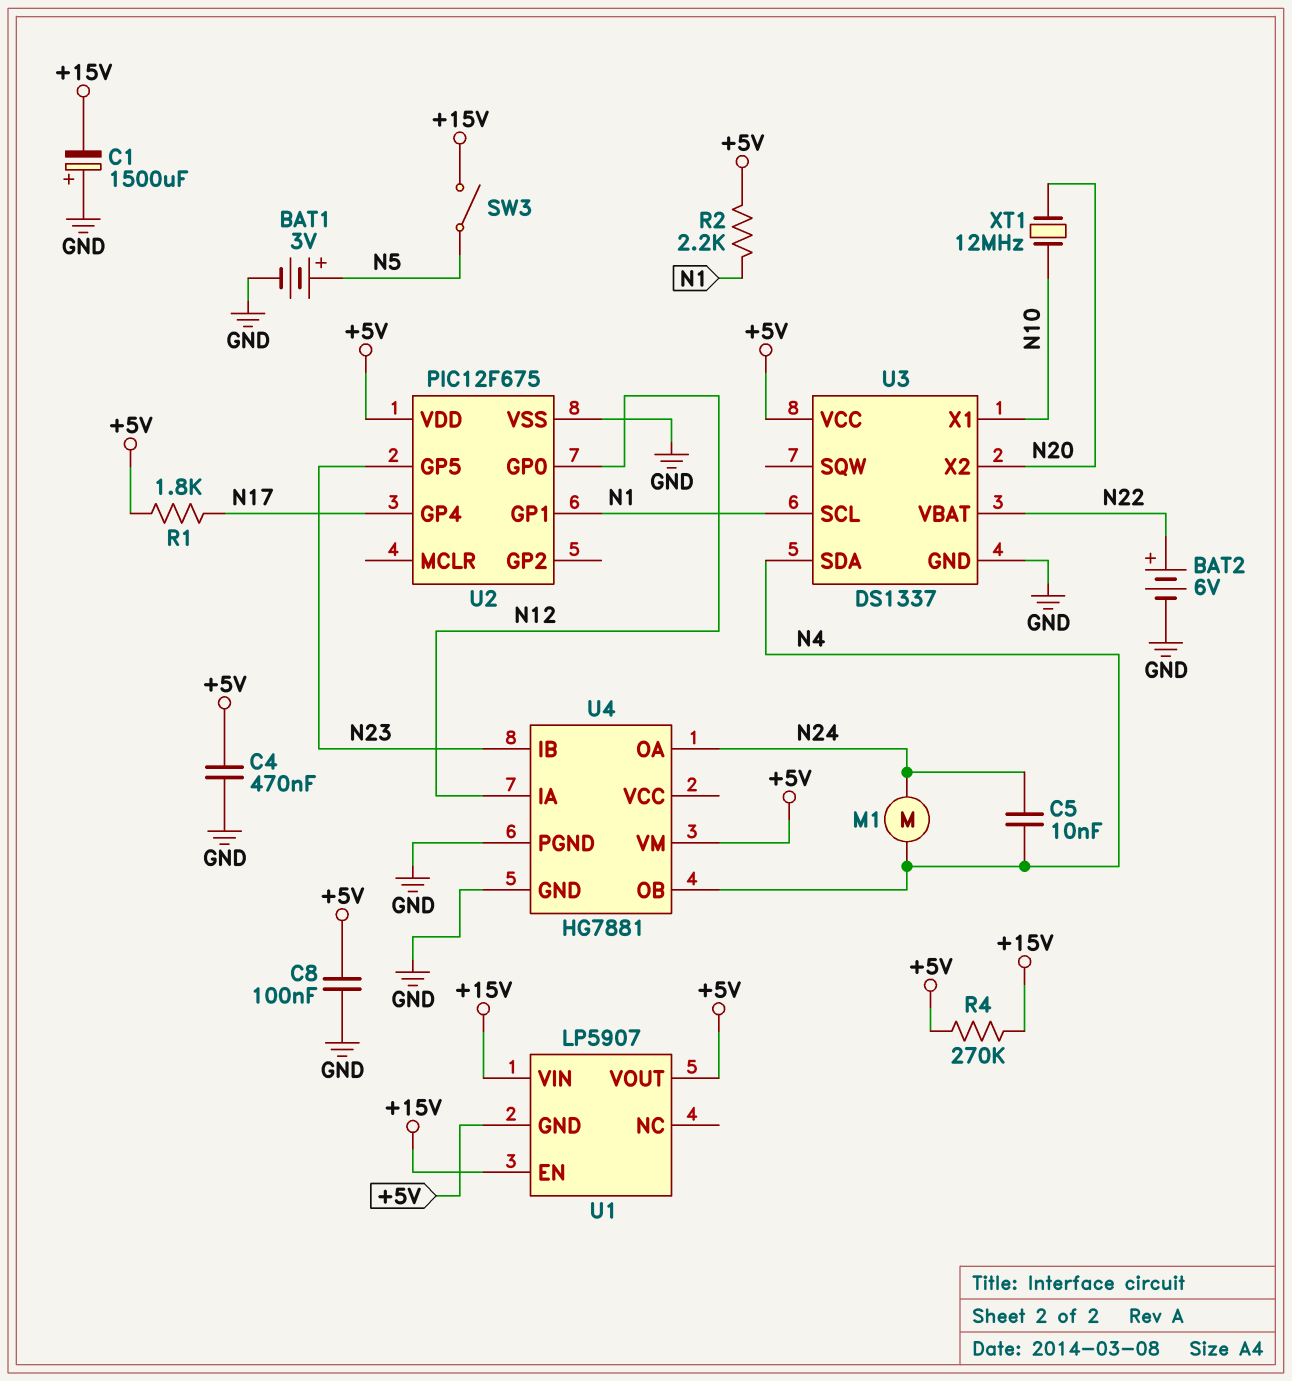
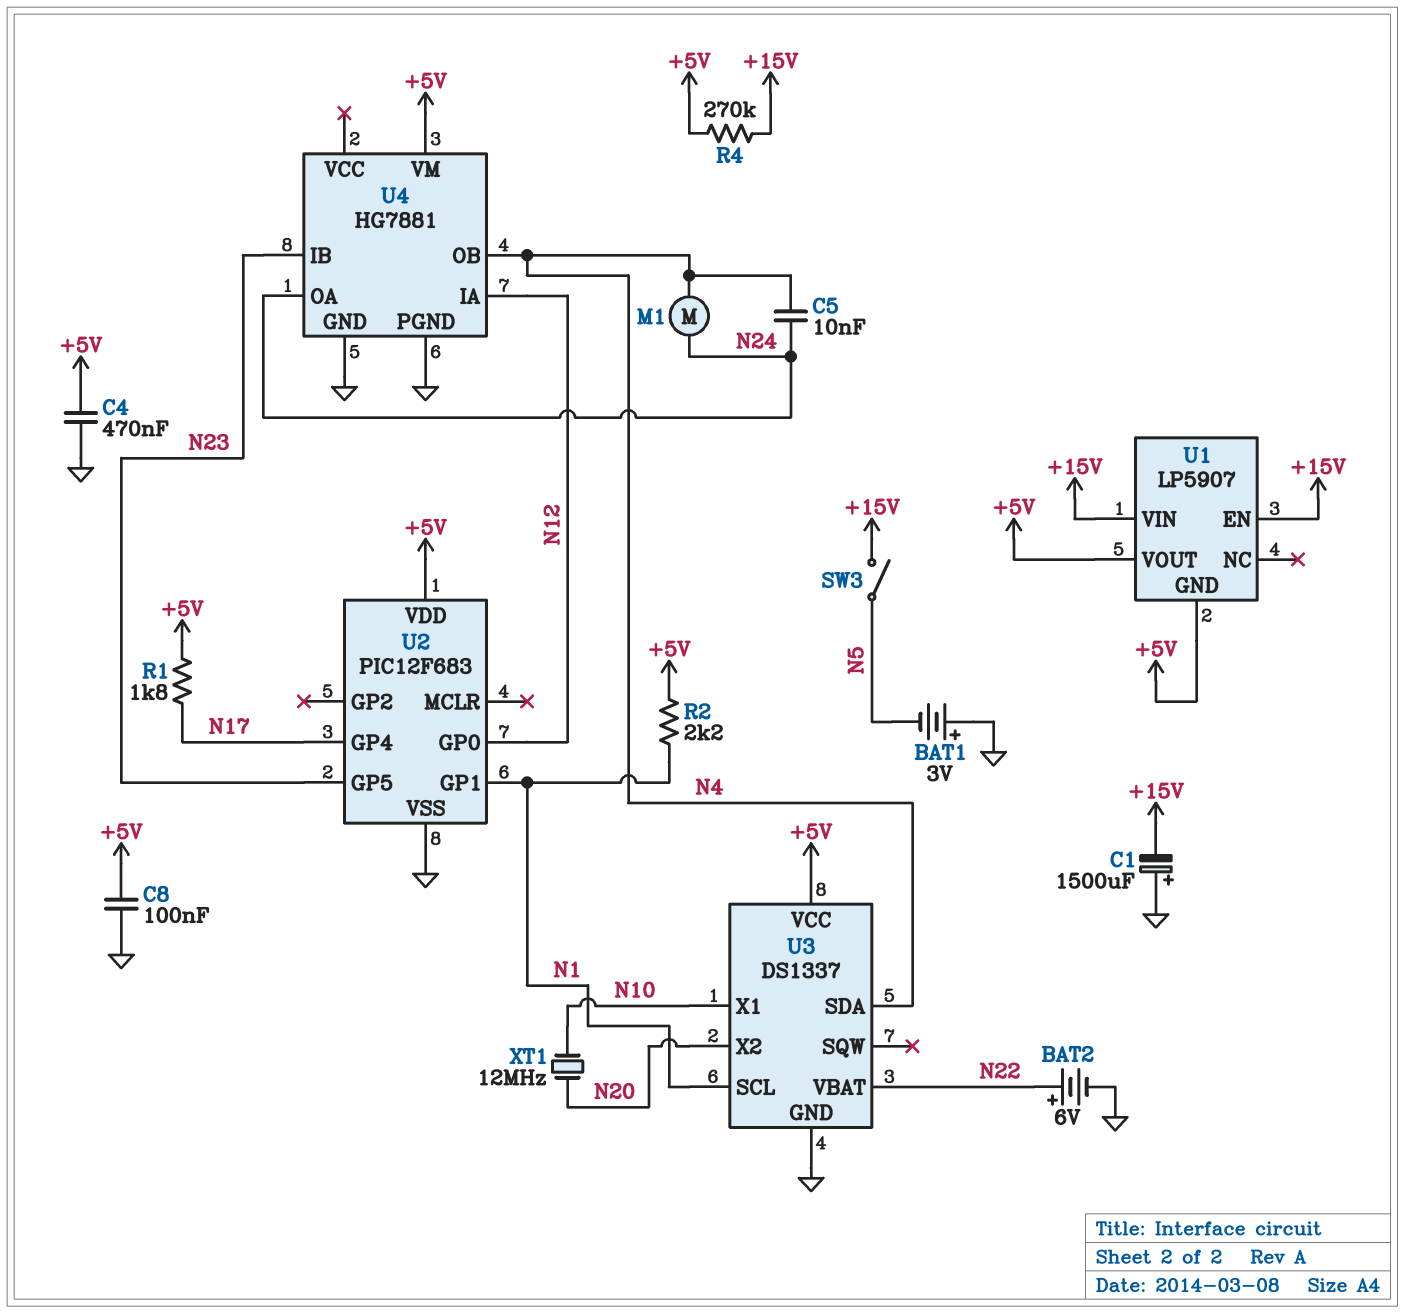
BAT1: 3V (plus N5, minus GND) -> 3V (plus GND, minus N5)
U2: PIC12F675 -> PIC12F683

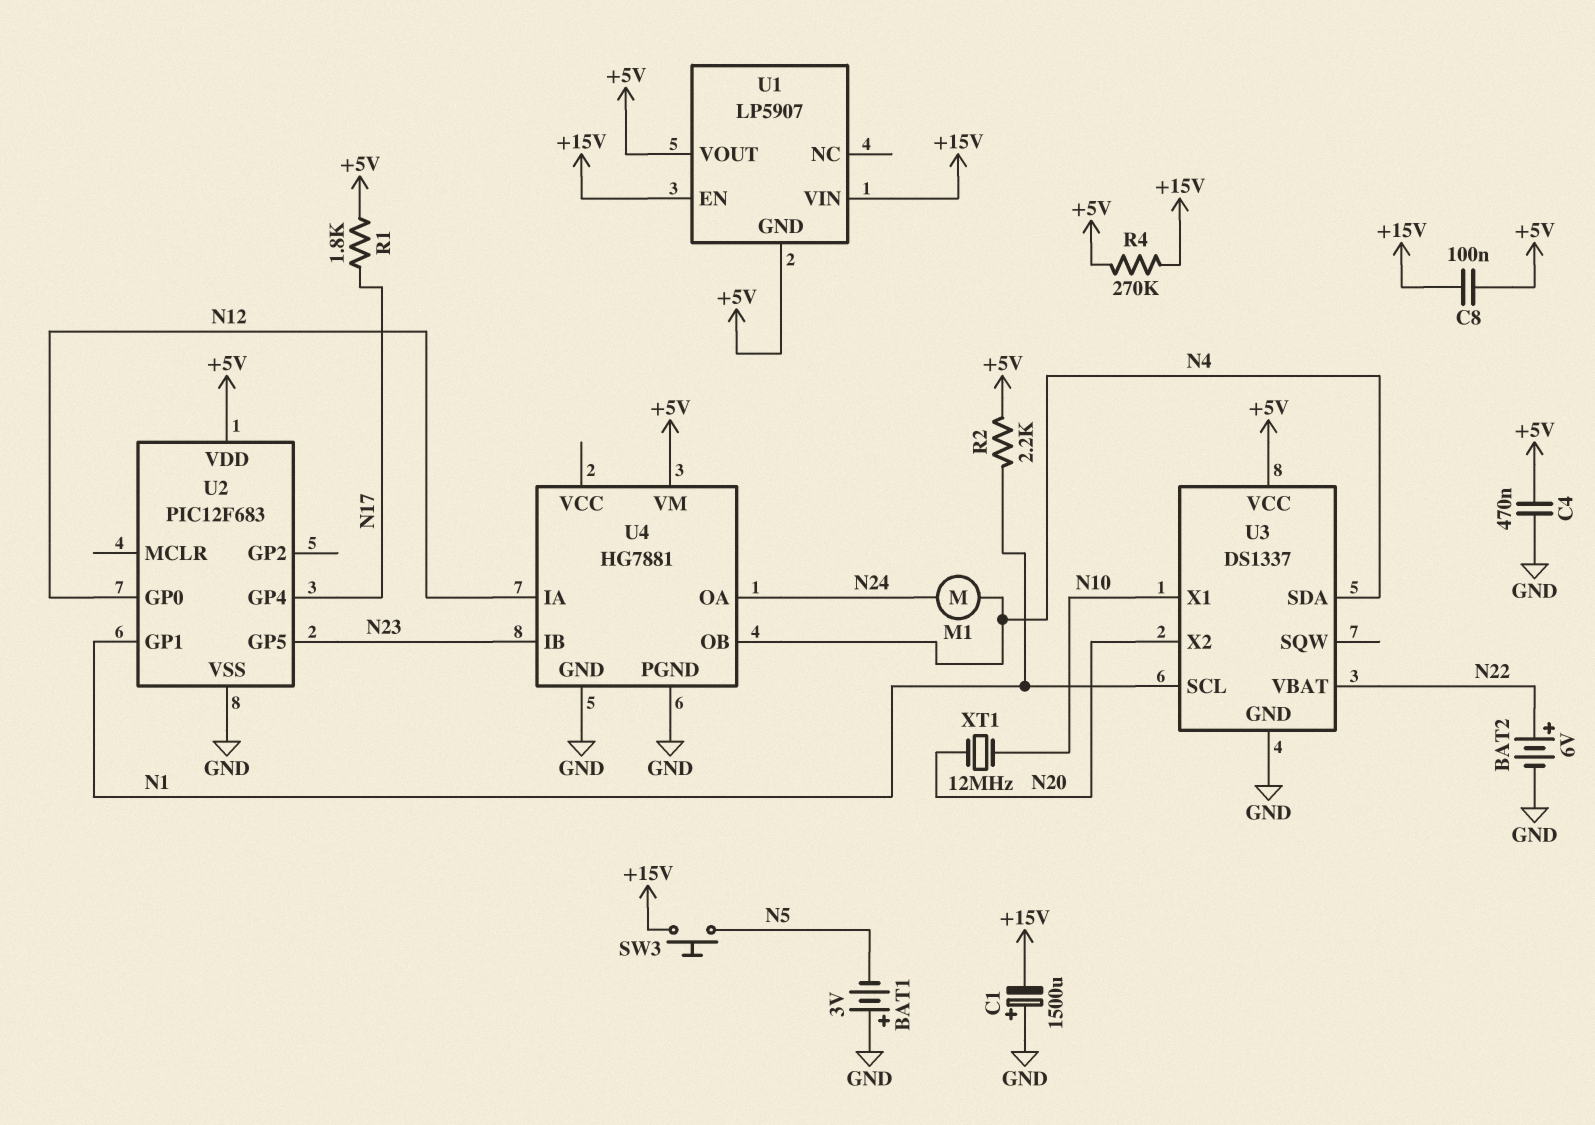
C5: 10nF (N4, N24) -> none
C8: 100nF (+5V, GND) -> 100nF (+5V, +15V)
SW3: switch (+15V, N5) -> button (+15V, N5)

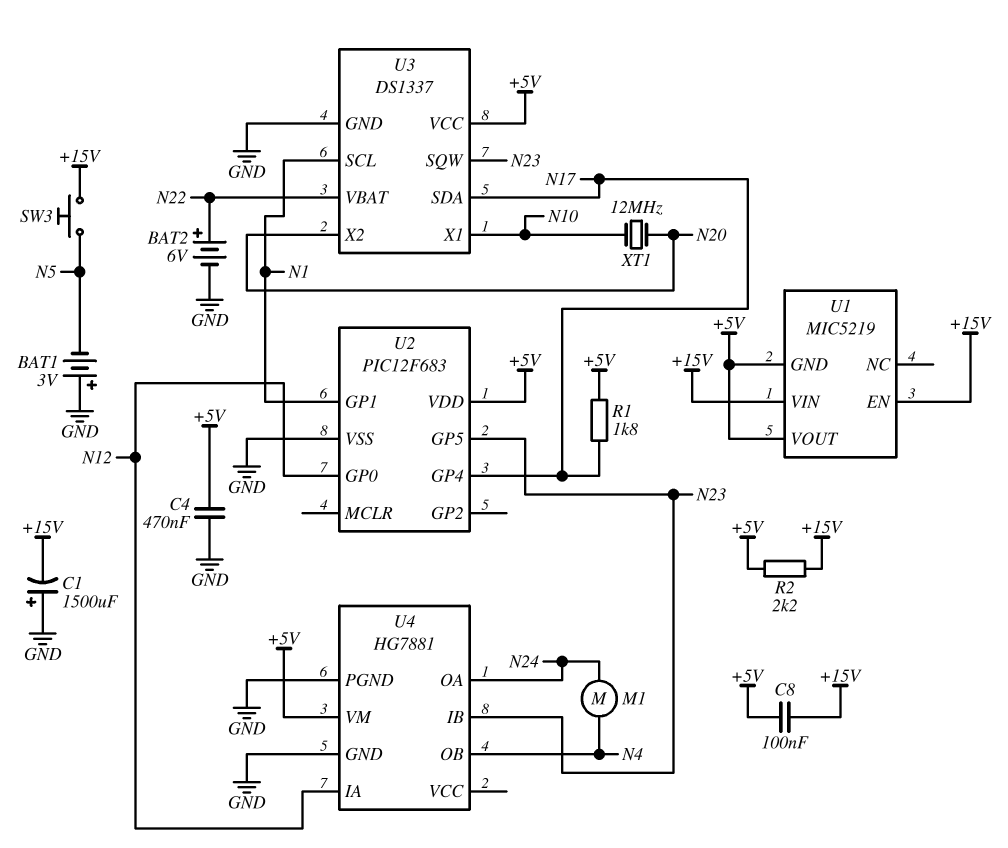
R2: 2.2k (+5V, N1) -> 2.2k (+5V, +15V)
R4: 270k (+5V, +15V) -> none
U1: LP5907 -> MIC5219
U3 pin SDA: N4 -> N17
U3 pin SQW: none -> N23

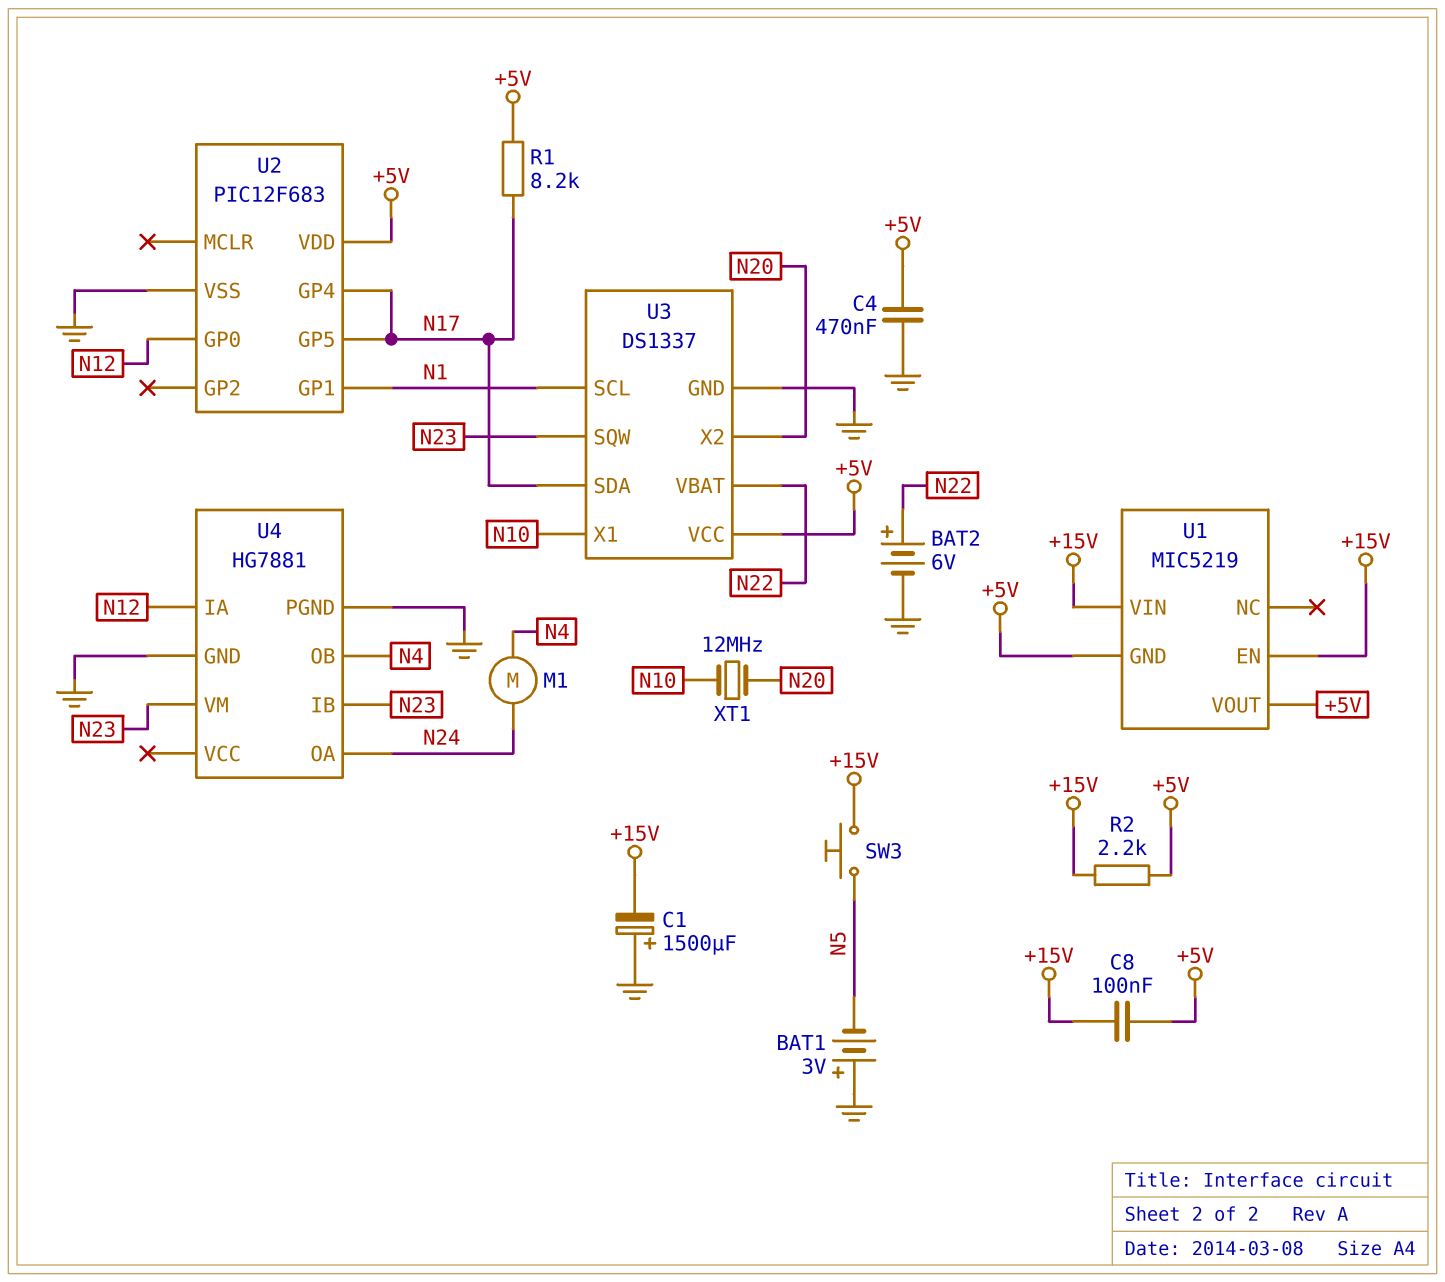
R1: 1.8k (+5V, N17) -> 8.2k (+5V, N17)
U2 pin GP5: N23 -> N17
U4 pin VM: +5V -> N23

